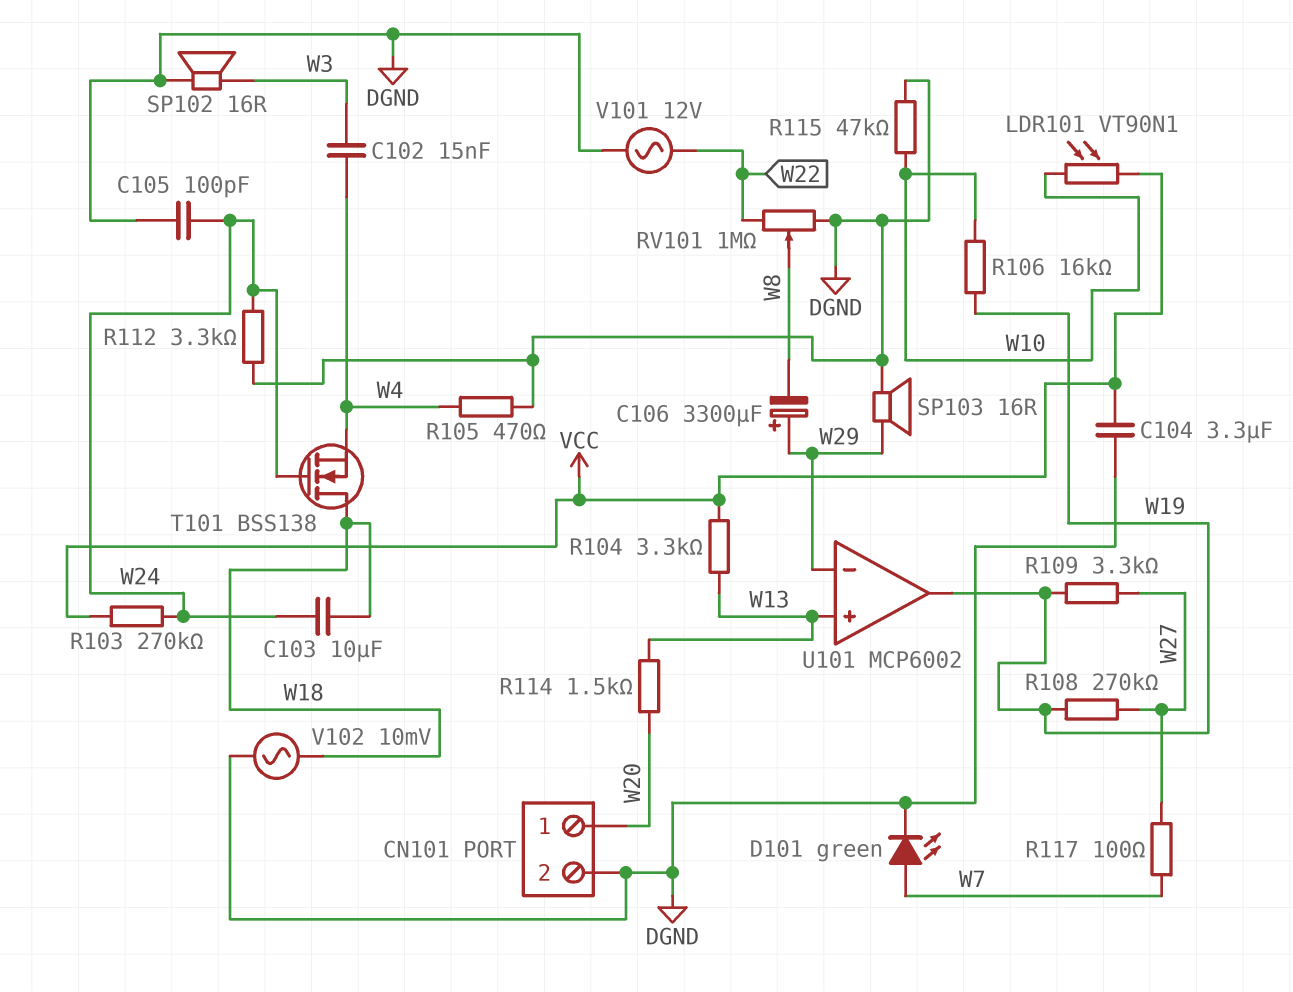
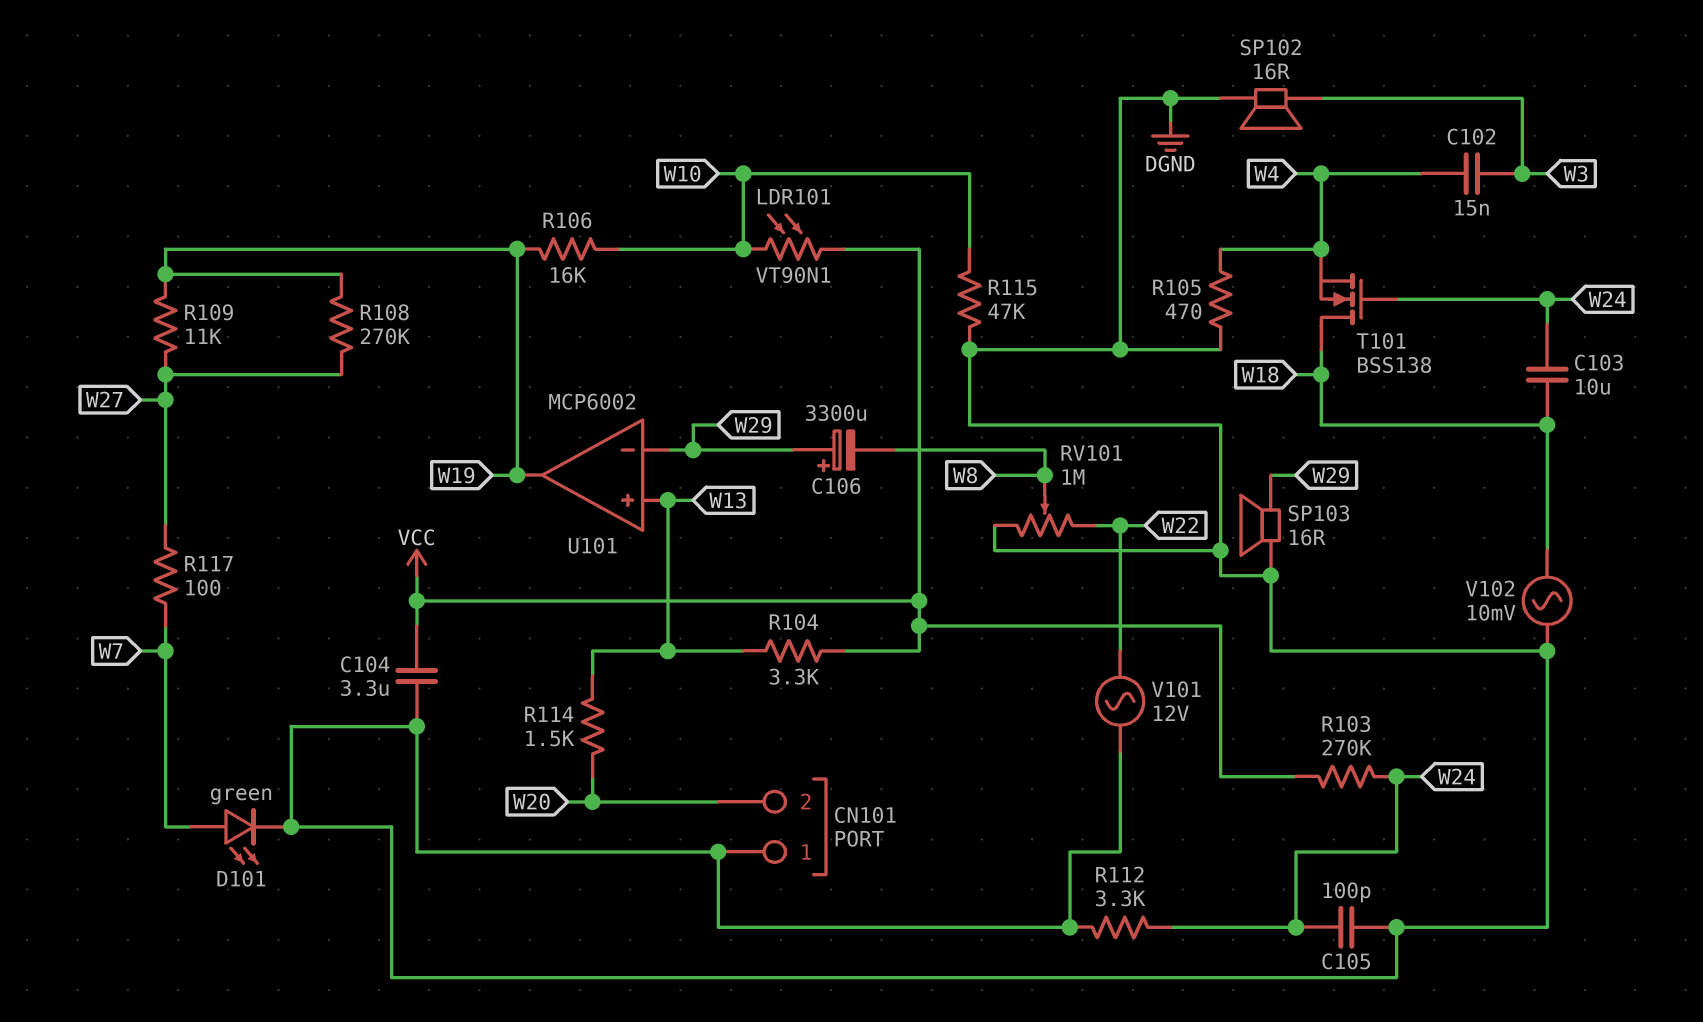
CN101 pin 1: W20 -> DGND
CN101 pin 2: DGND -> W20
R109: 3.3k (W19, W27) -> 11k (W19, W27)

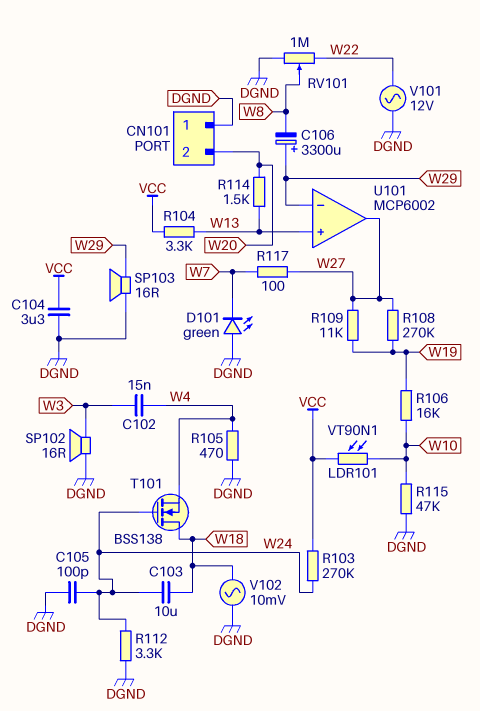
D101: LED green (A W7, K DGND) -> LED green (A DGND, K W7)
U101 pin out: W19 -> W27

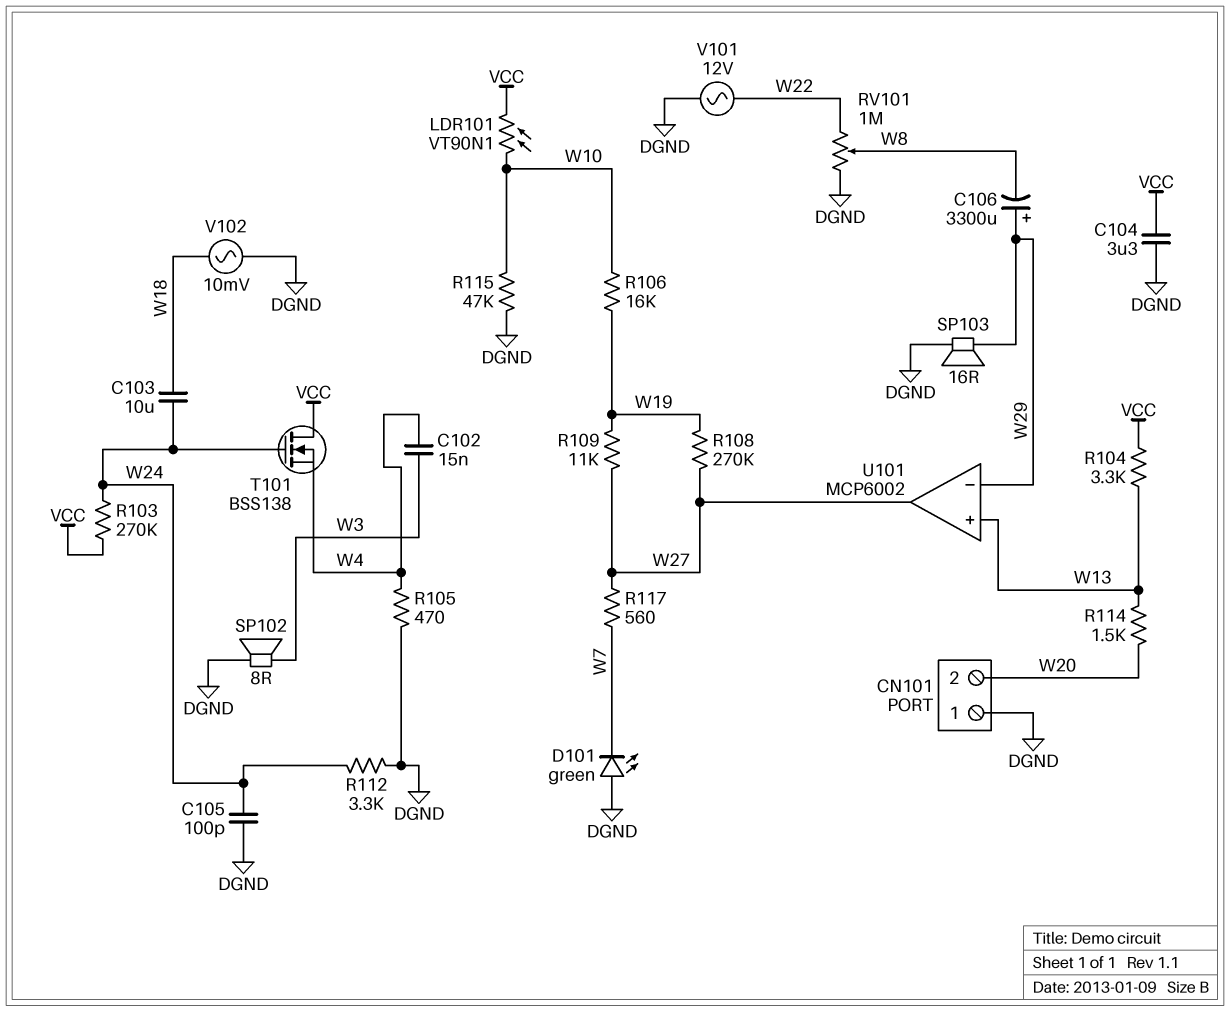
R117: 100 (W7, W27) -> 560 (W7, W27)
SP102: speaker 16R (DGND, W3) -> speaker 8R (DGND, W3)
T101: NMOS BSS138 (G W24, D W18, S W4) -> NMOS BSS138 (G W24, D VCC, S W4)

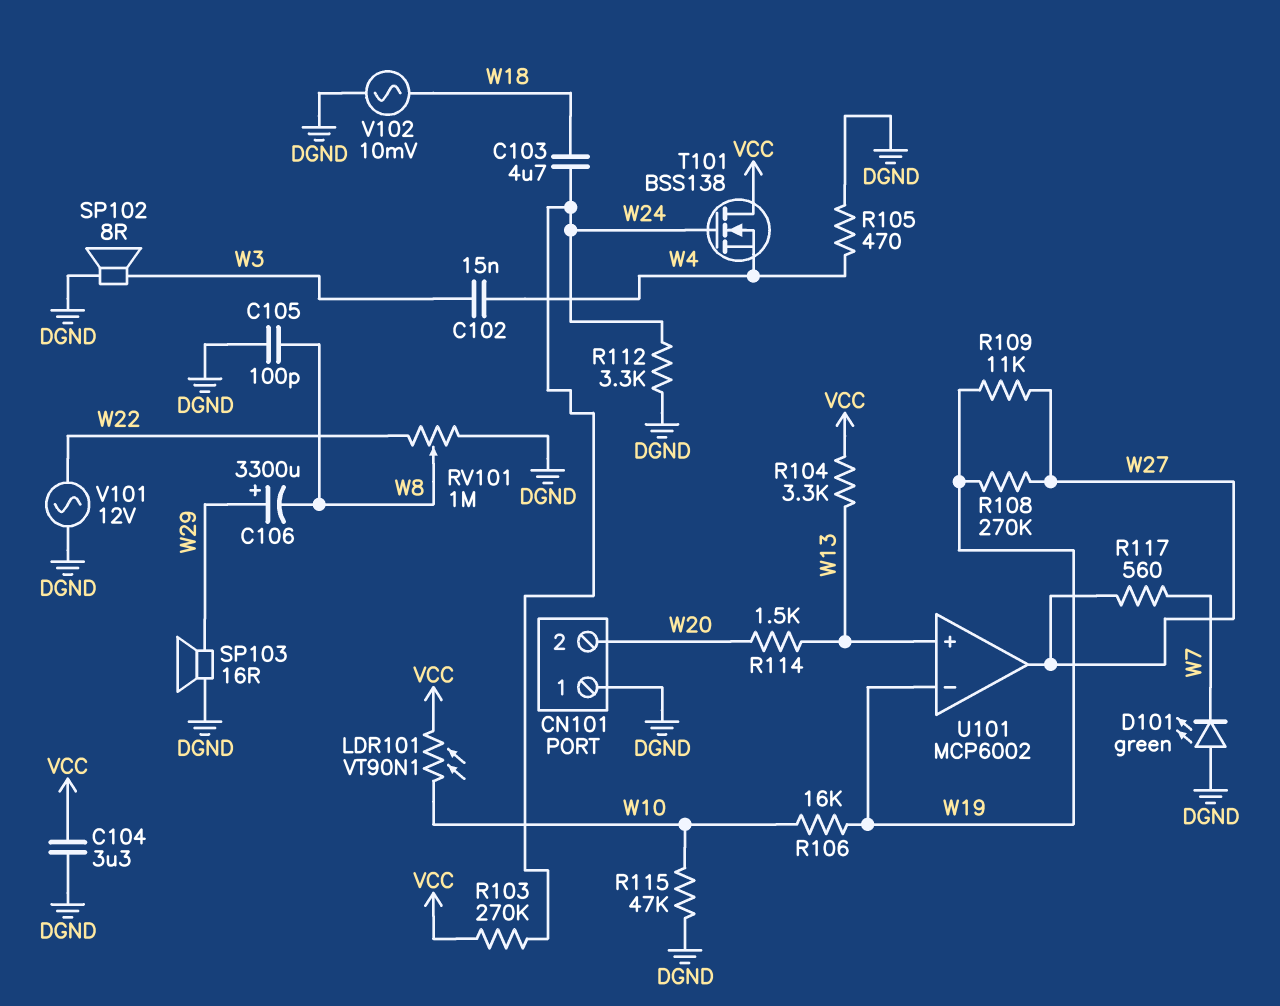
C103: 10uF (W18, W24) -> 4.7uF (W18, W24)
C105: 100pF (DGND, W24) -> 100pF (DGND, W8)
U101 pin in-: W29 -> W19

